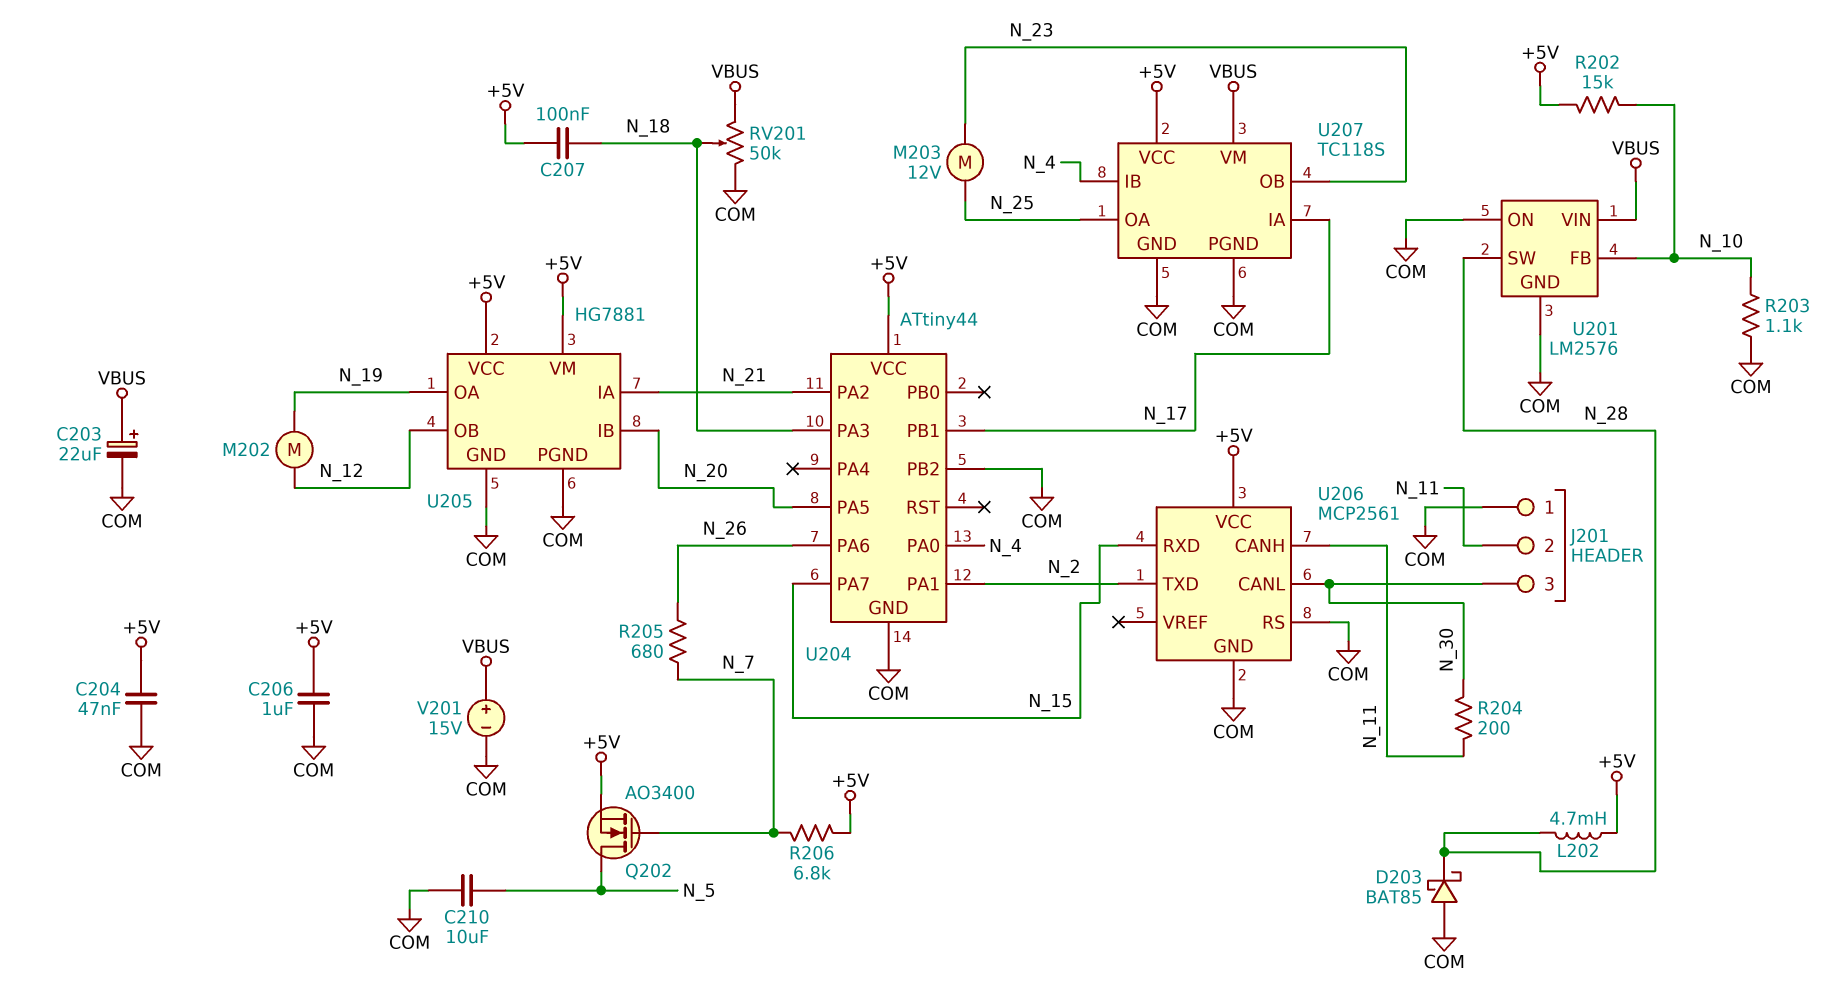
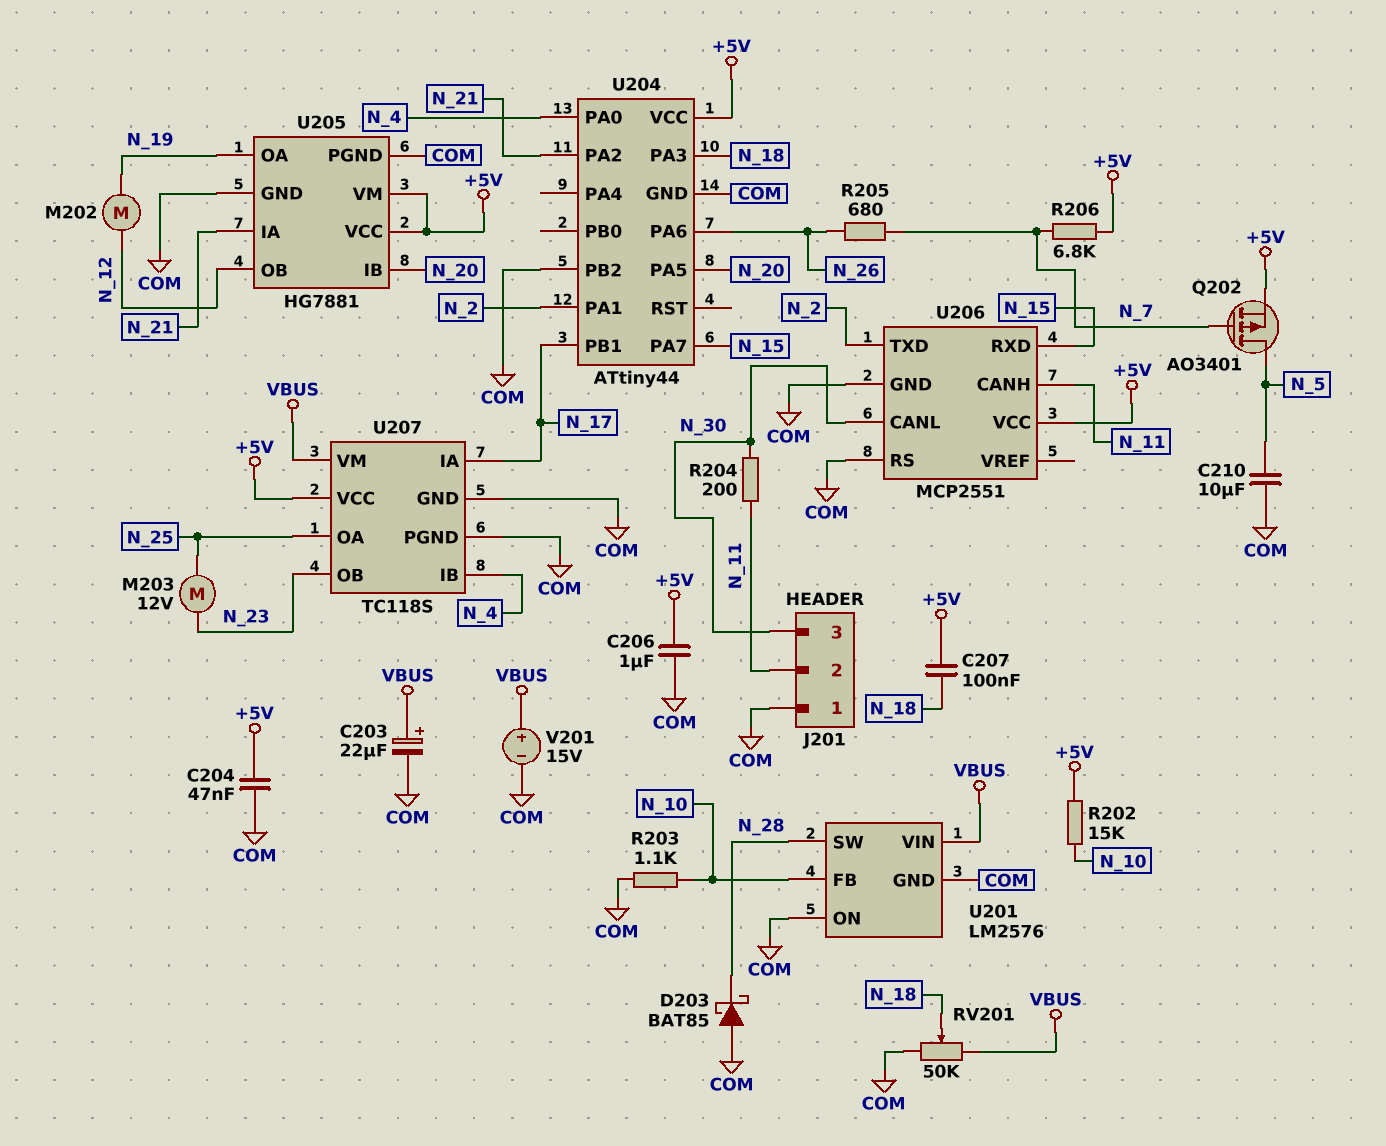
L202: 4.7mH (+5V, N_28) -> none
Q202: NMOS AO3400 (G N_7, D N_5, S +5V) -> PMOS AO3401 (G N_7, D N_5, S +5V)
U206: MCP2561 -> MCP2551

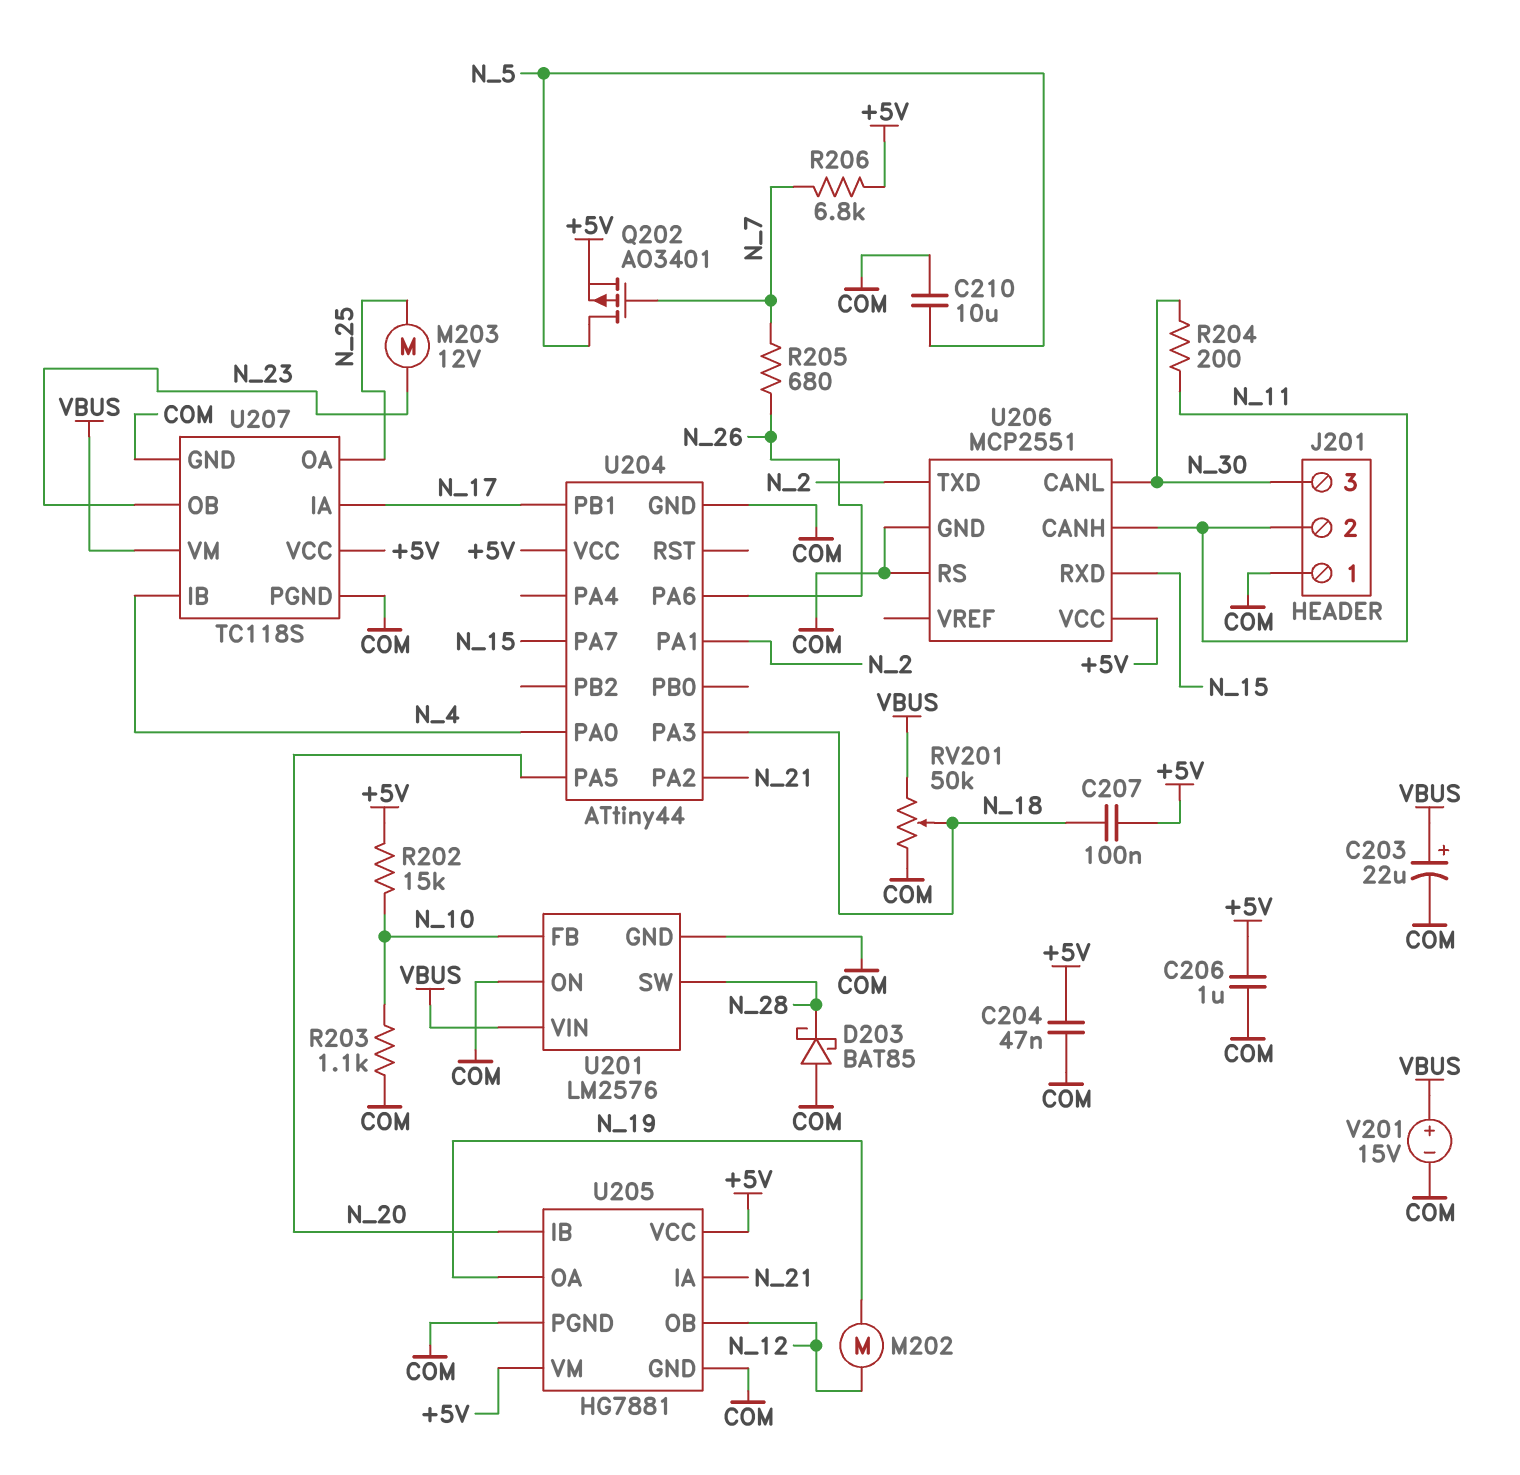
U204 pin PB2: COM -> none

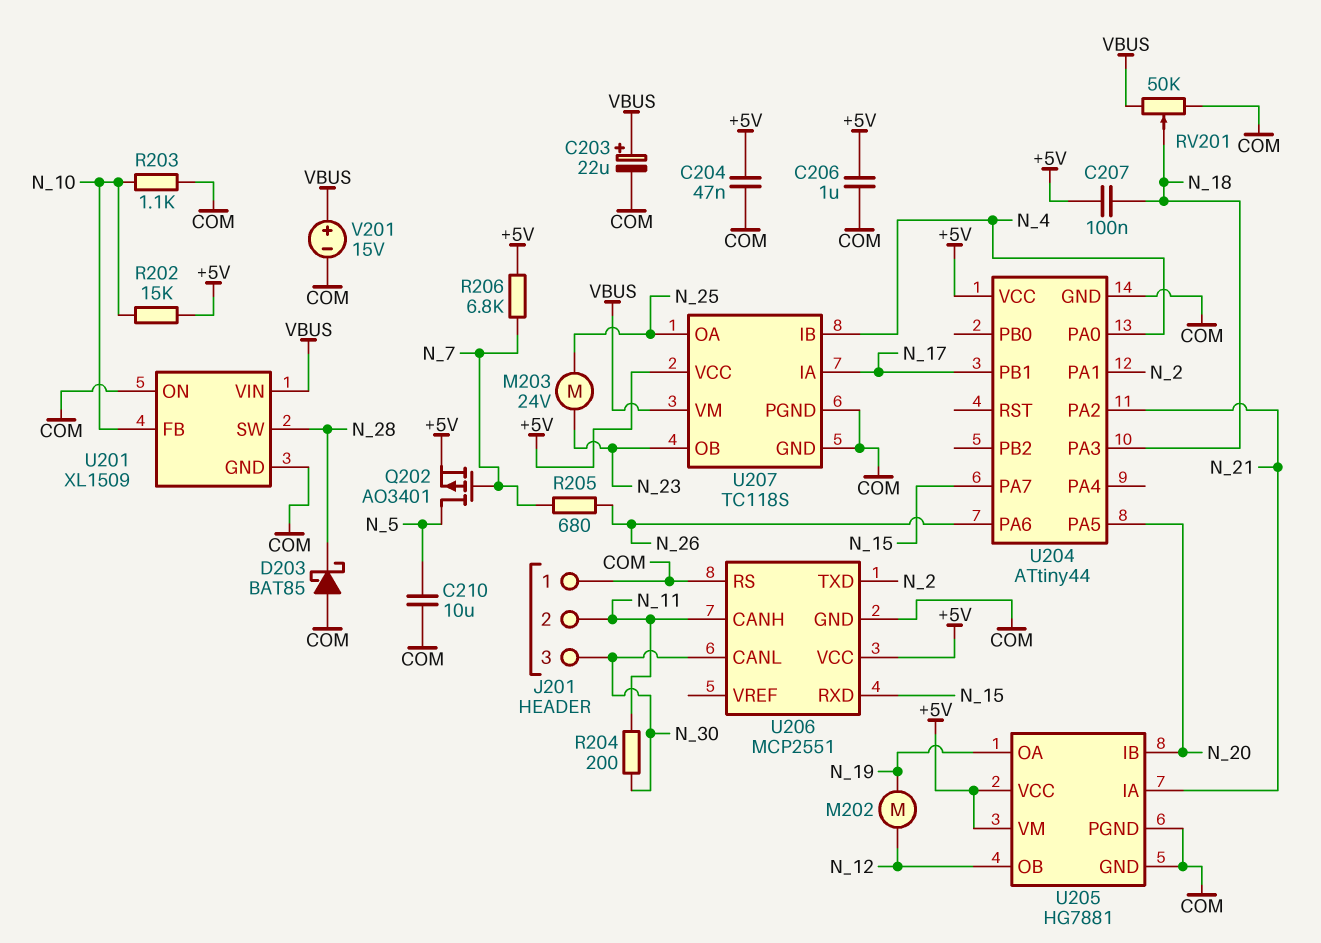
M203: motor 12V (N_23, N_25) -> motor 24V (N_23, N_25)
U201: LM2576 -> XL1509

